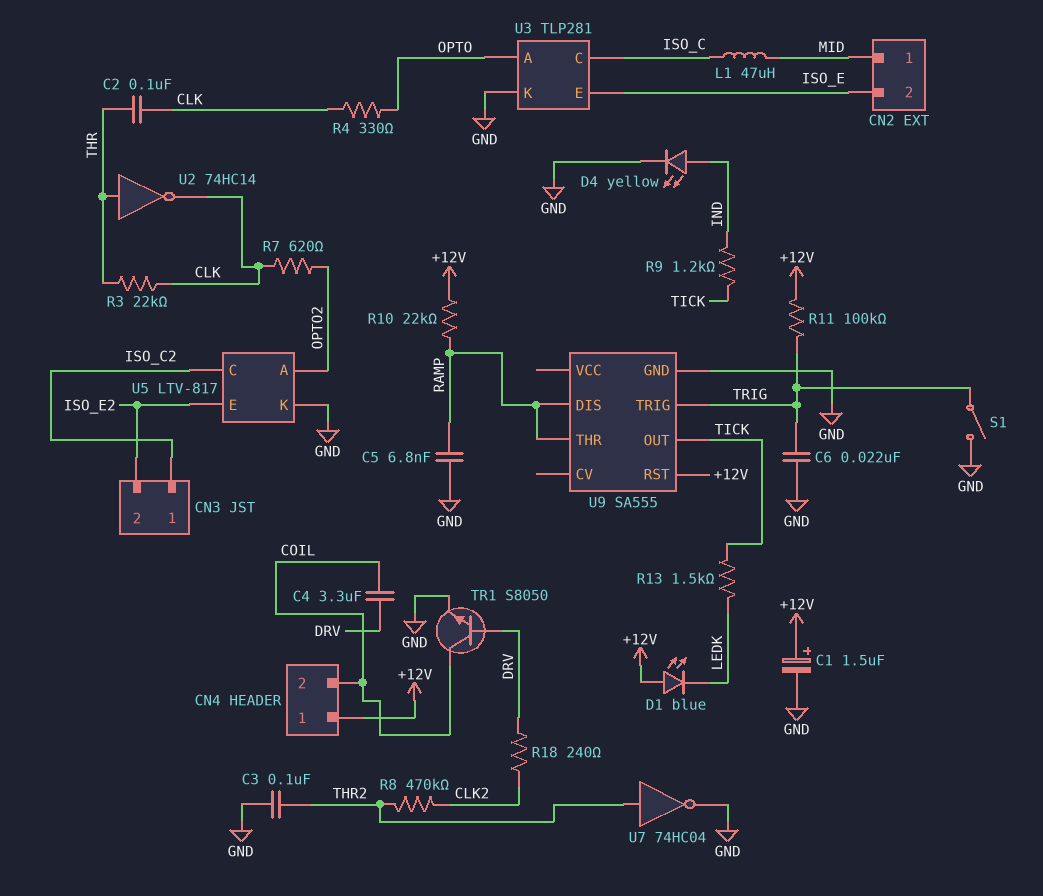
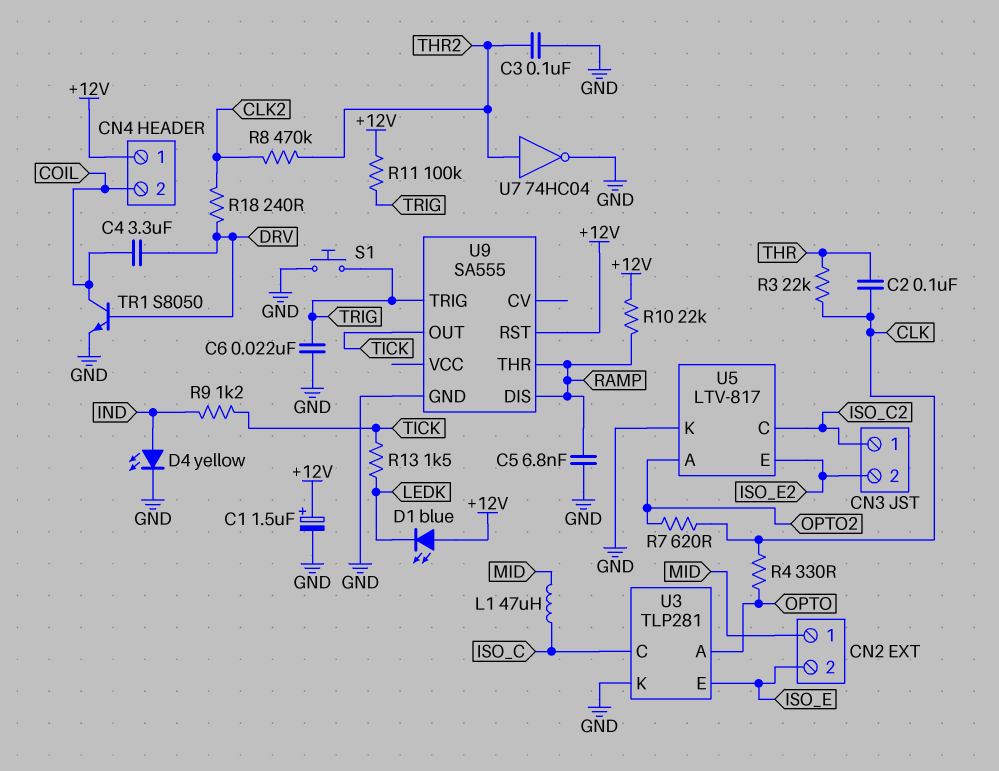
S1: switch (GND, TRIG) -> button (GND, TRIG)
U2: NOT 74HC14 (in THR, out CLK) -> none

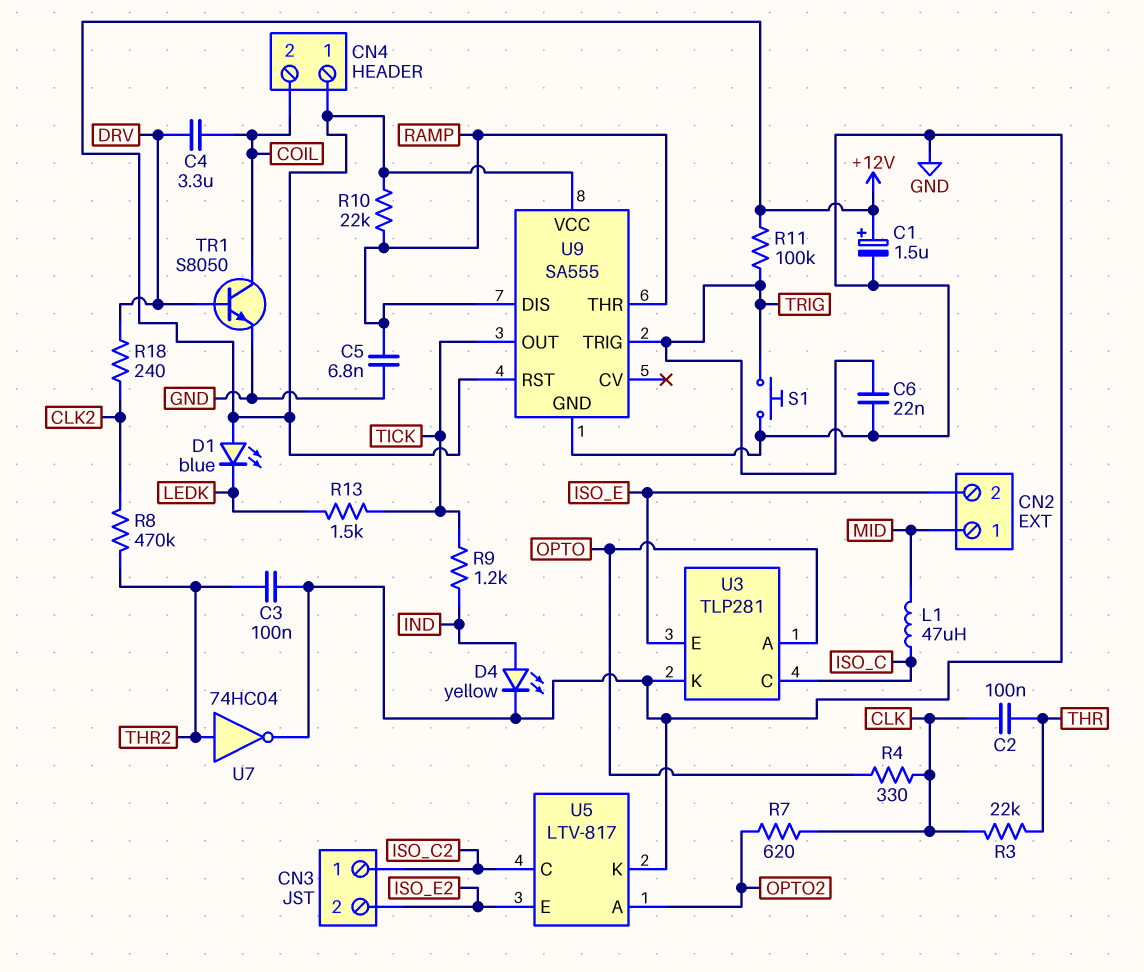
U9 pin VCC: none -> +12V

